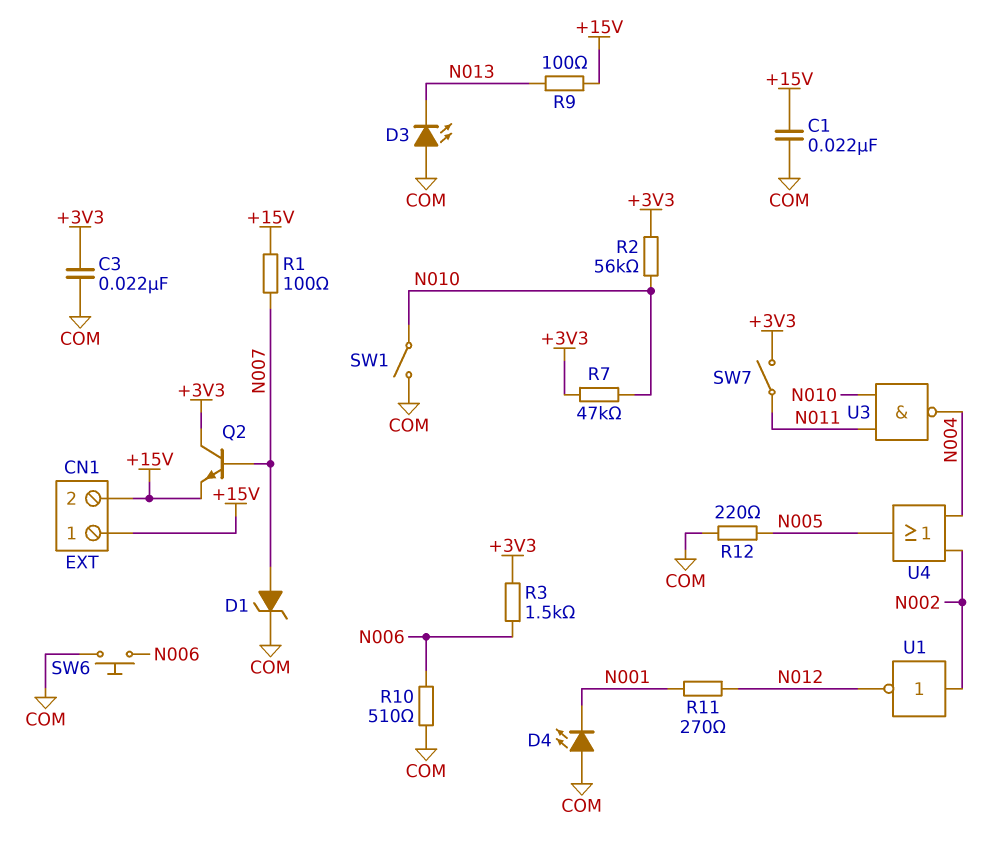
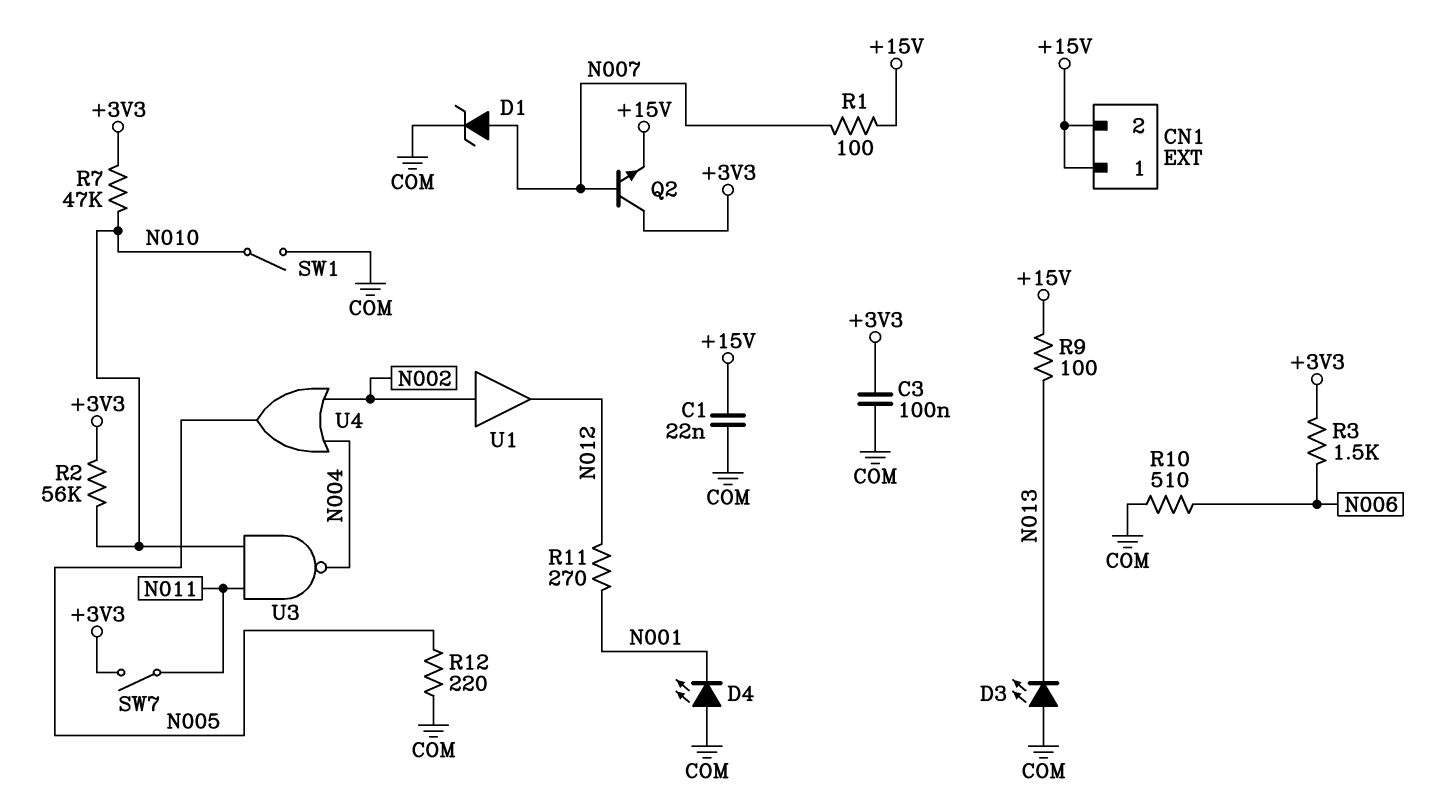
C3: 22nF (+3V3, COM) -> 100nF (+3V3, COM)
SW6: button (COM, N006) -> none
U1: NOT (in N002, out N012) -> buffer (in N002, out N012)

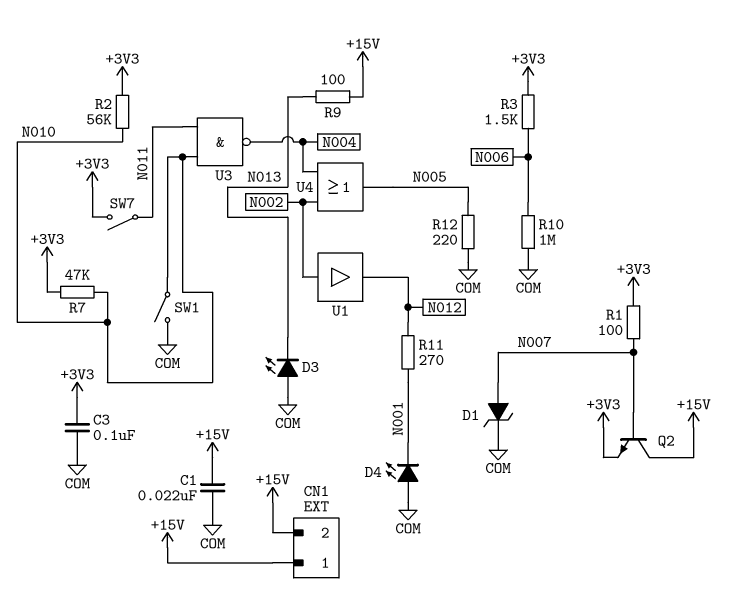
Q2: NPN (B N007, C +3V3, E +15V) -> NPN (B N007, C +15V, E +3V3)
R1: 100 (+15V, N007) -> 100 (+3V3, N007)
R10: 510 (COM, N006) -> 1M (COM, N006)

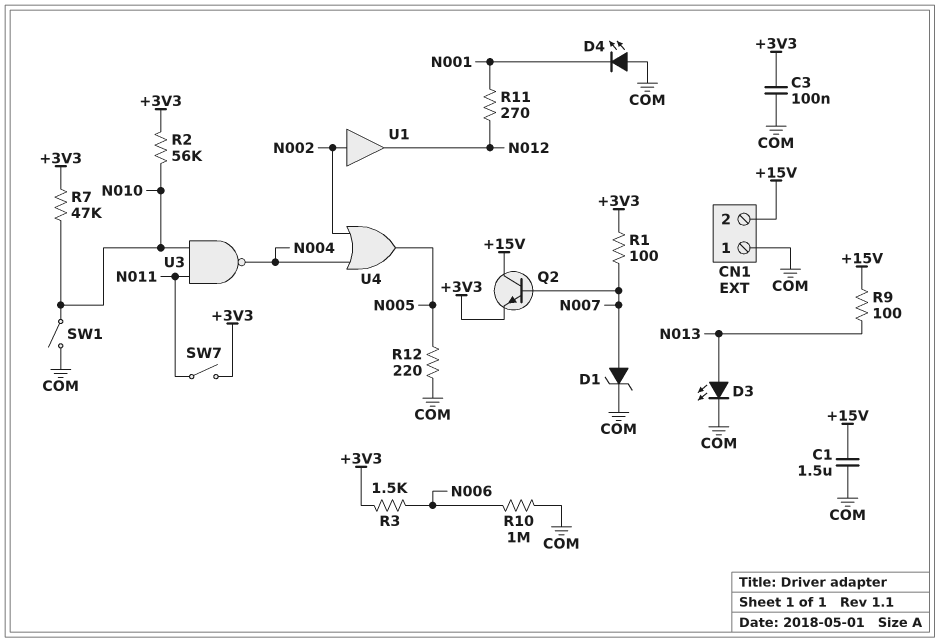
C1: 22nF (+15V, COM) -> 1.5uF (+15V, COM)
CN1 pin 1: +15V -> COM
D3: LED (A COM, K N013) -> LED (A N013, K COM)

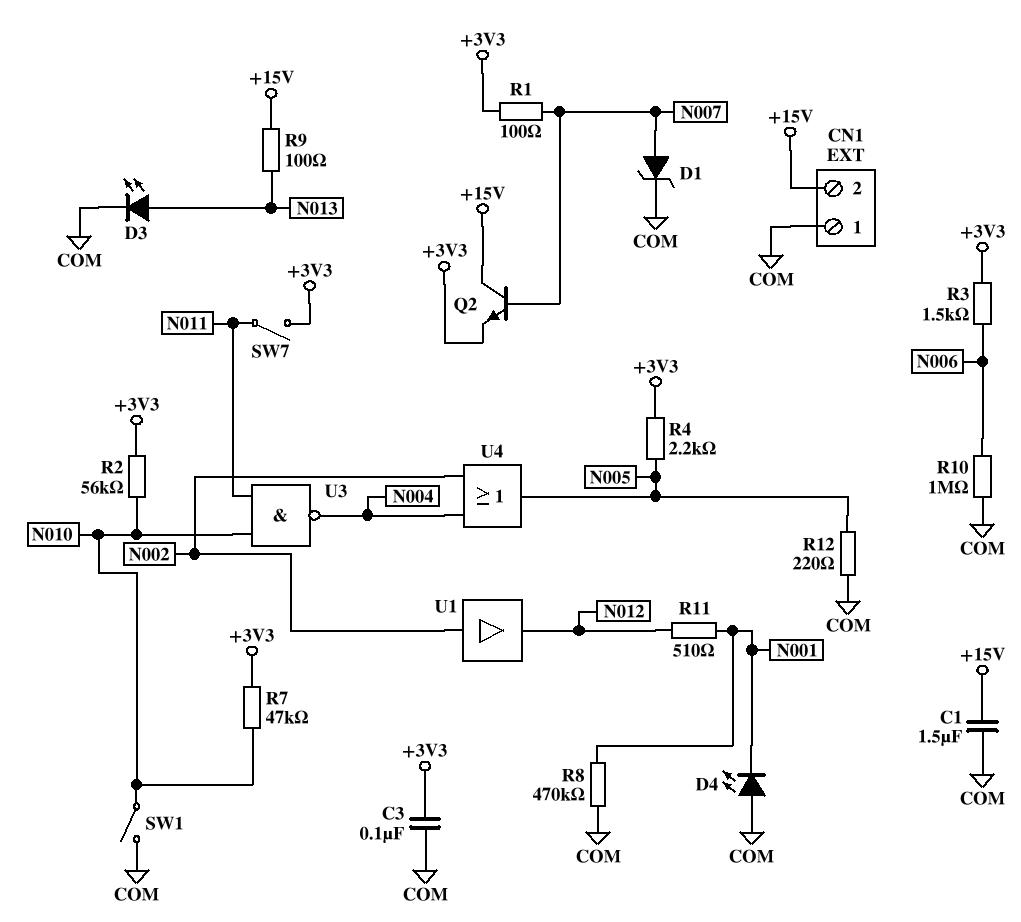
R4: none -> 2.2k (+3V3, N005)
R8: none -> 470k (COM, N001)
R11: 270 (N001, N012) -> 510 (N001, N012)

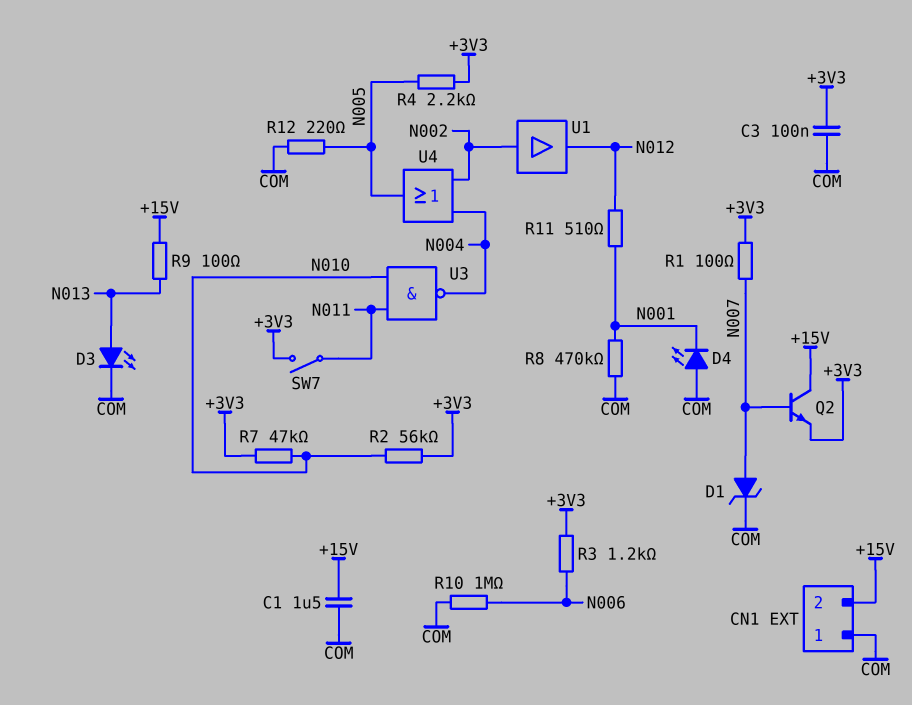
R3: 1.5k (+3V3, N006) -> 1.2k (+3V3, N006)
SW1: switch (COM, N010) -> none

